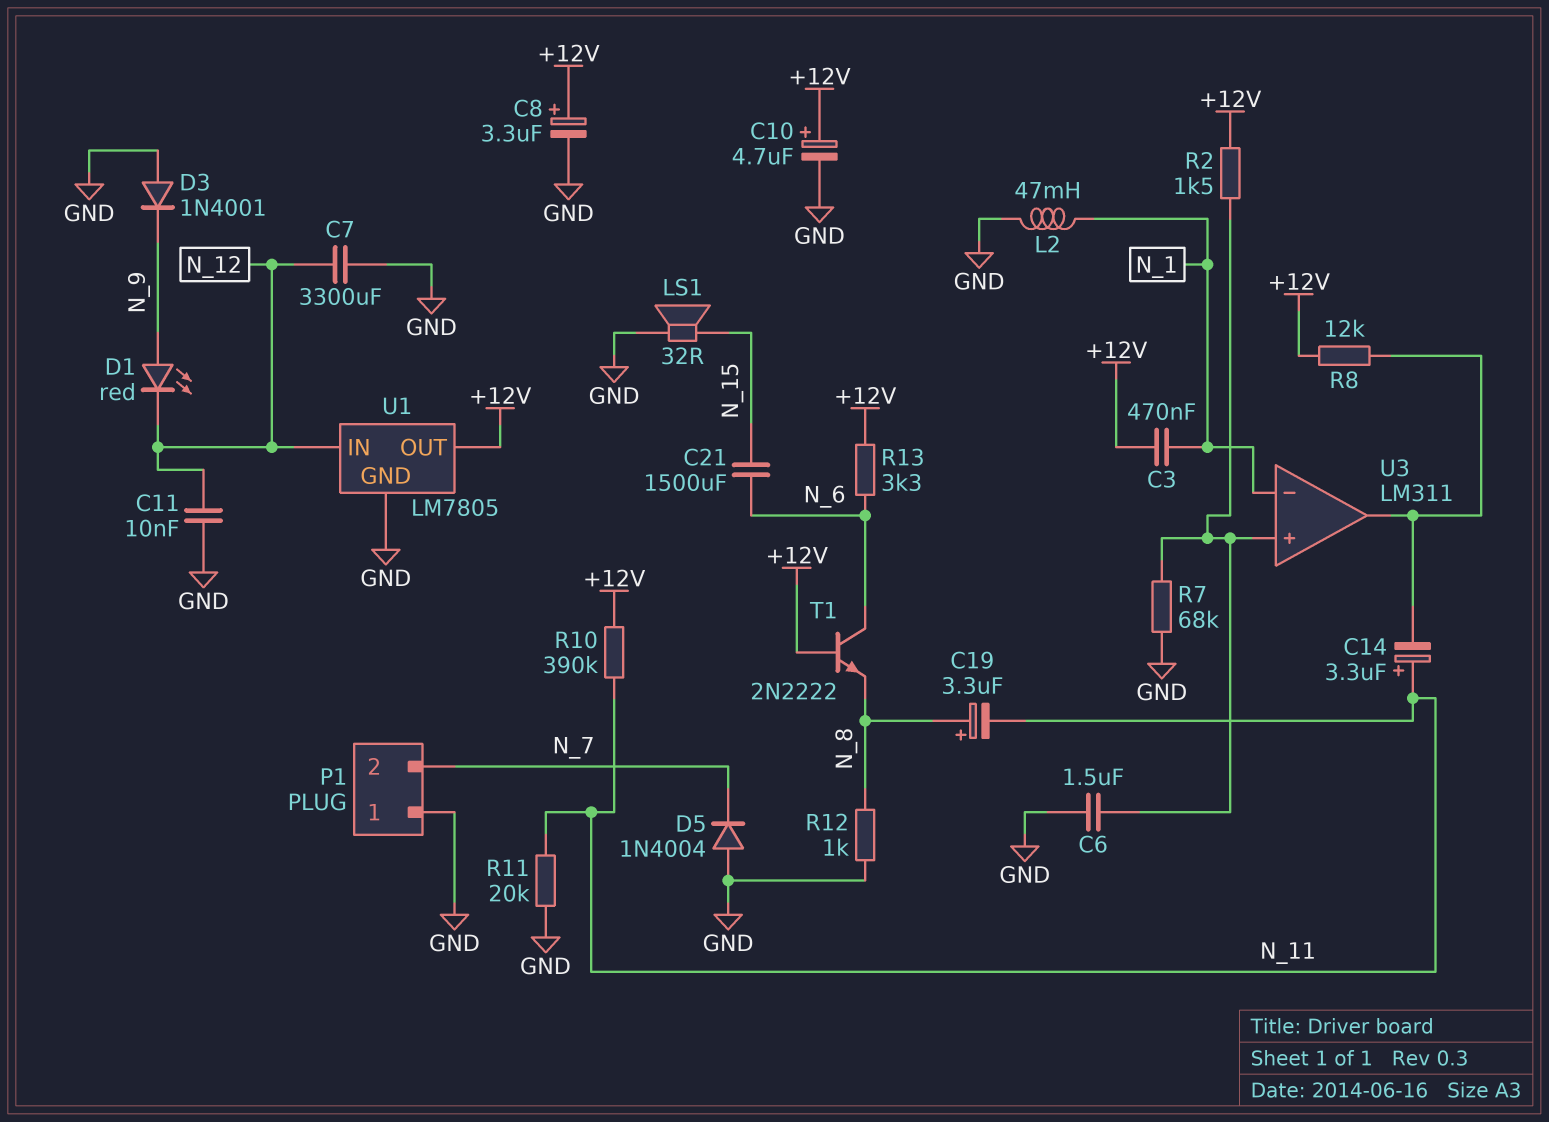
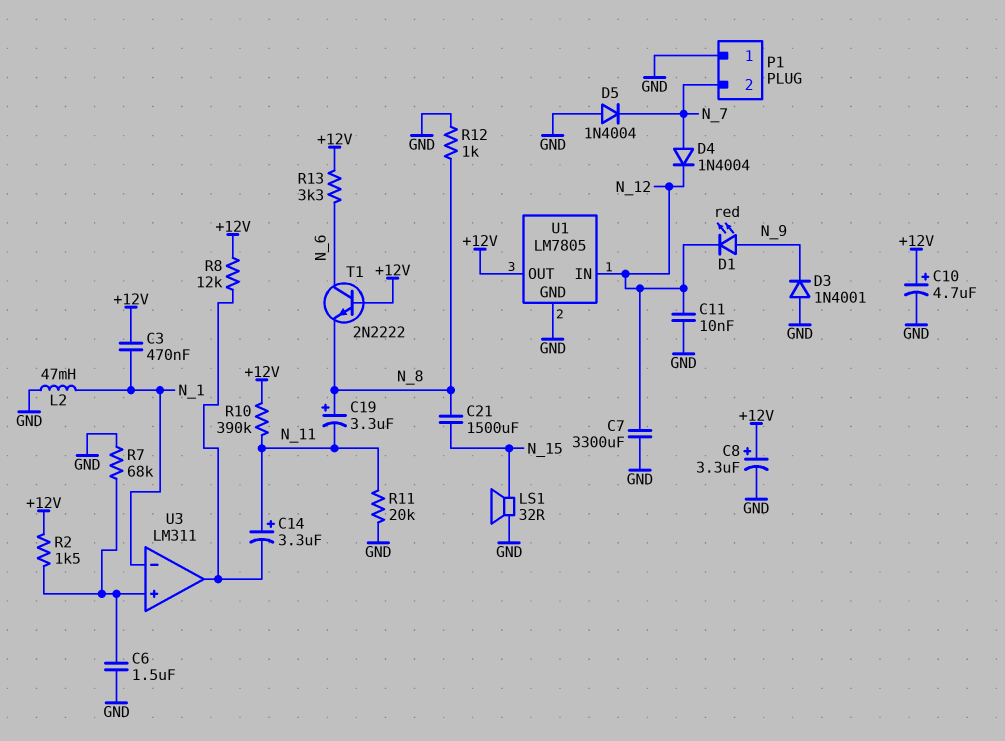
C21: 1500uF (N_6, N_15) -> 1500uF (N_8, N_15)
D4: none -> diode 1N4004 (A N_7, K N_12)

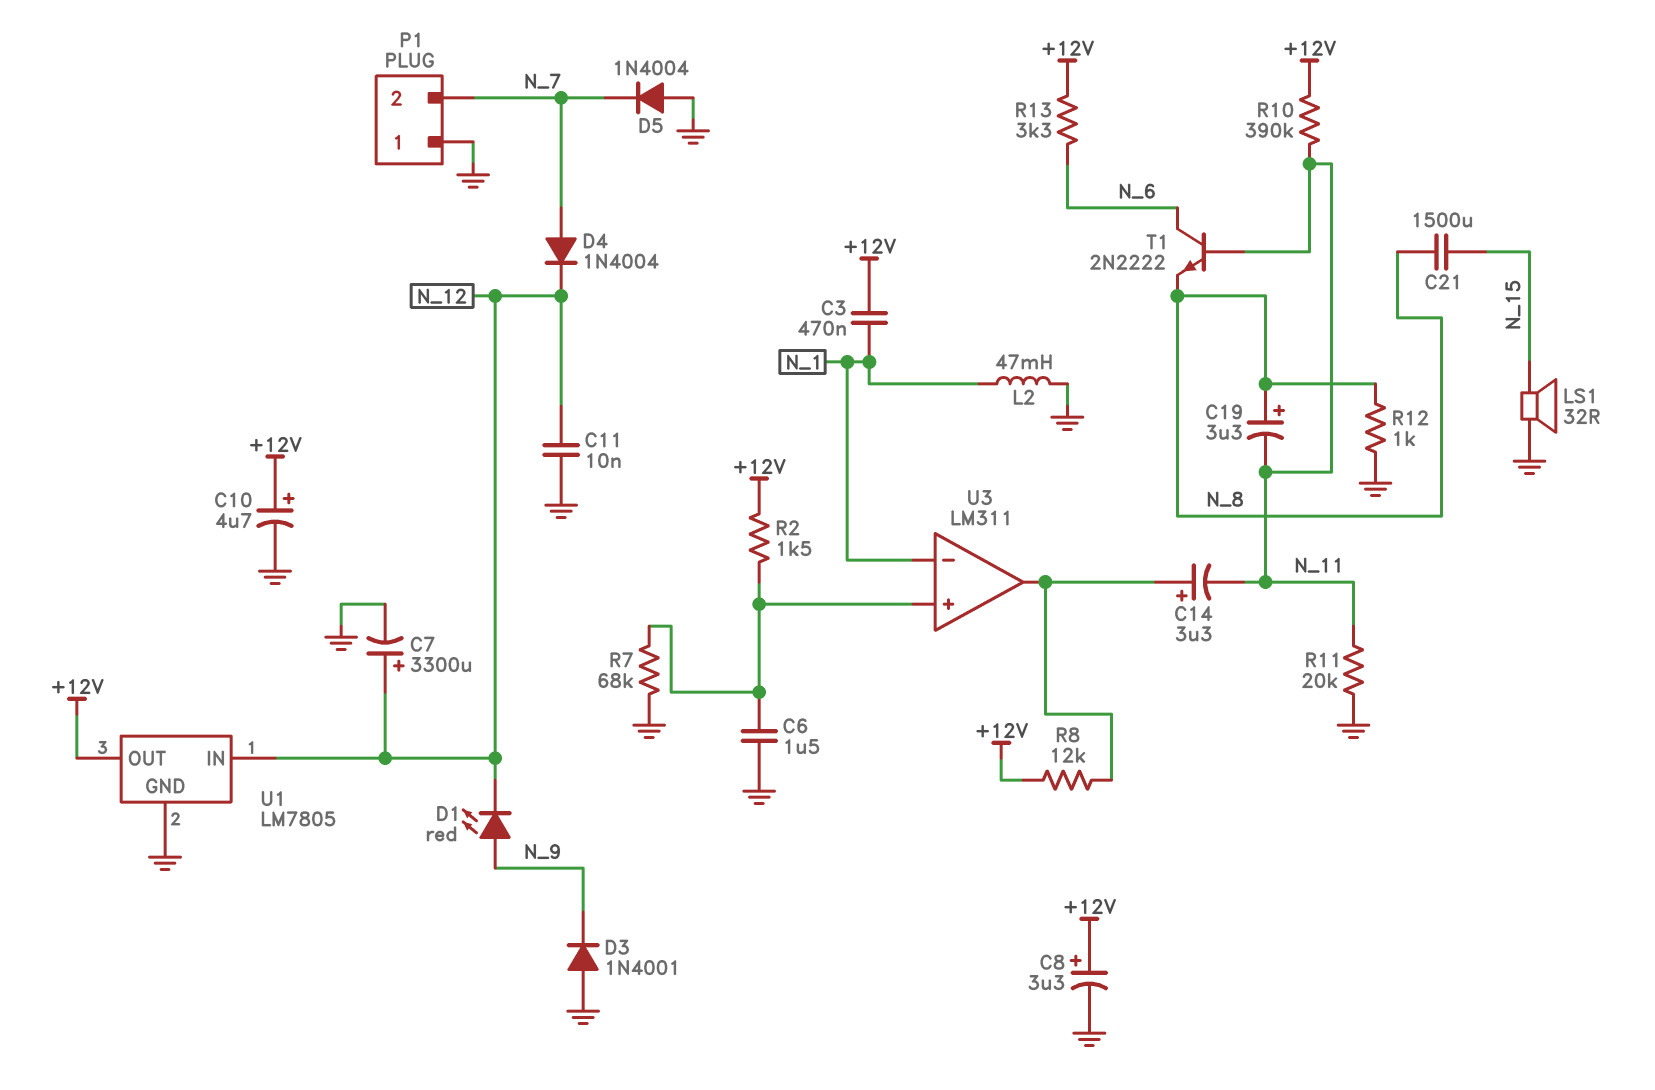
C7: 3300uF (GND, N_12) -> 3300uF (plus N_12, minus GND)
C14: 3.3uF (plus N_11, minus U3/out) -> 3.3uF (plus U3/out, minus N_11)
T1: NPN 2N2222 (B +12V, C N_6, E N_8) -> NPN 2N2222 (B N_11, C N_6, E N_8)

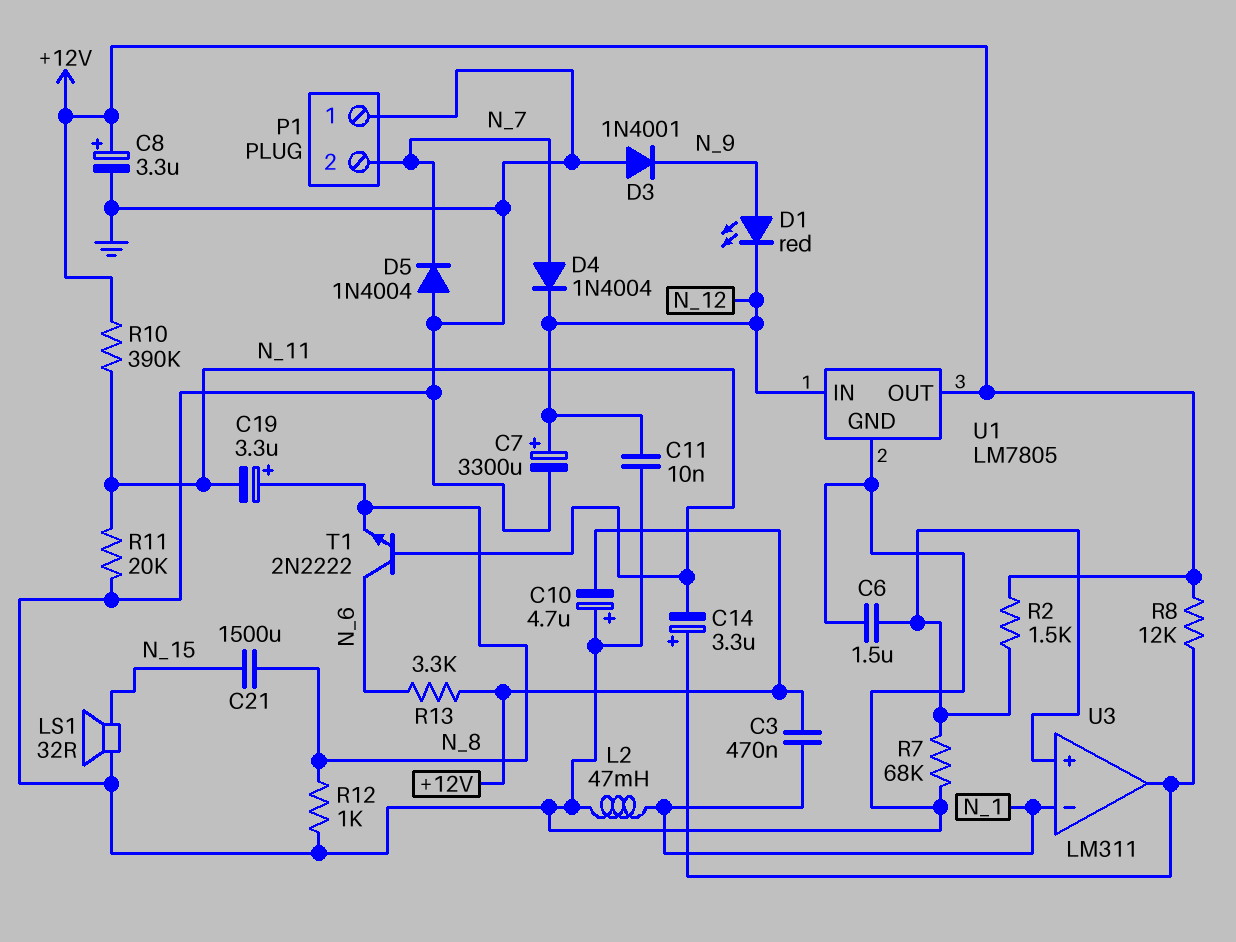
C10: 4.7uF (plus +12V, minus GND) -> 4.7uF (plus GND, minus +12V)

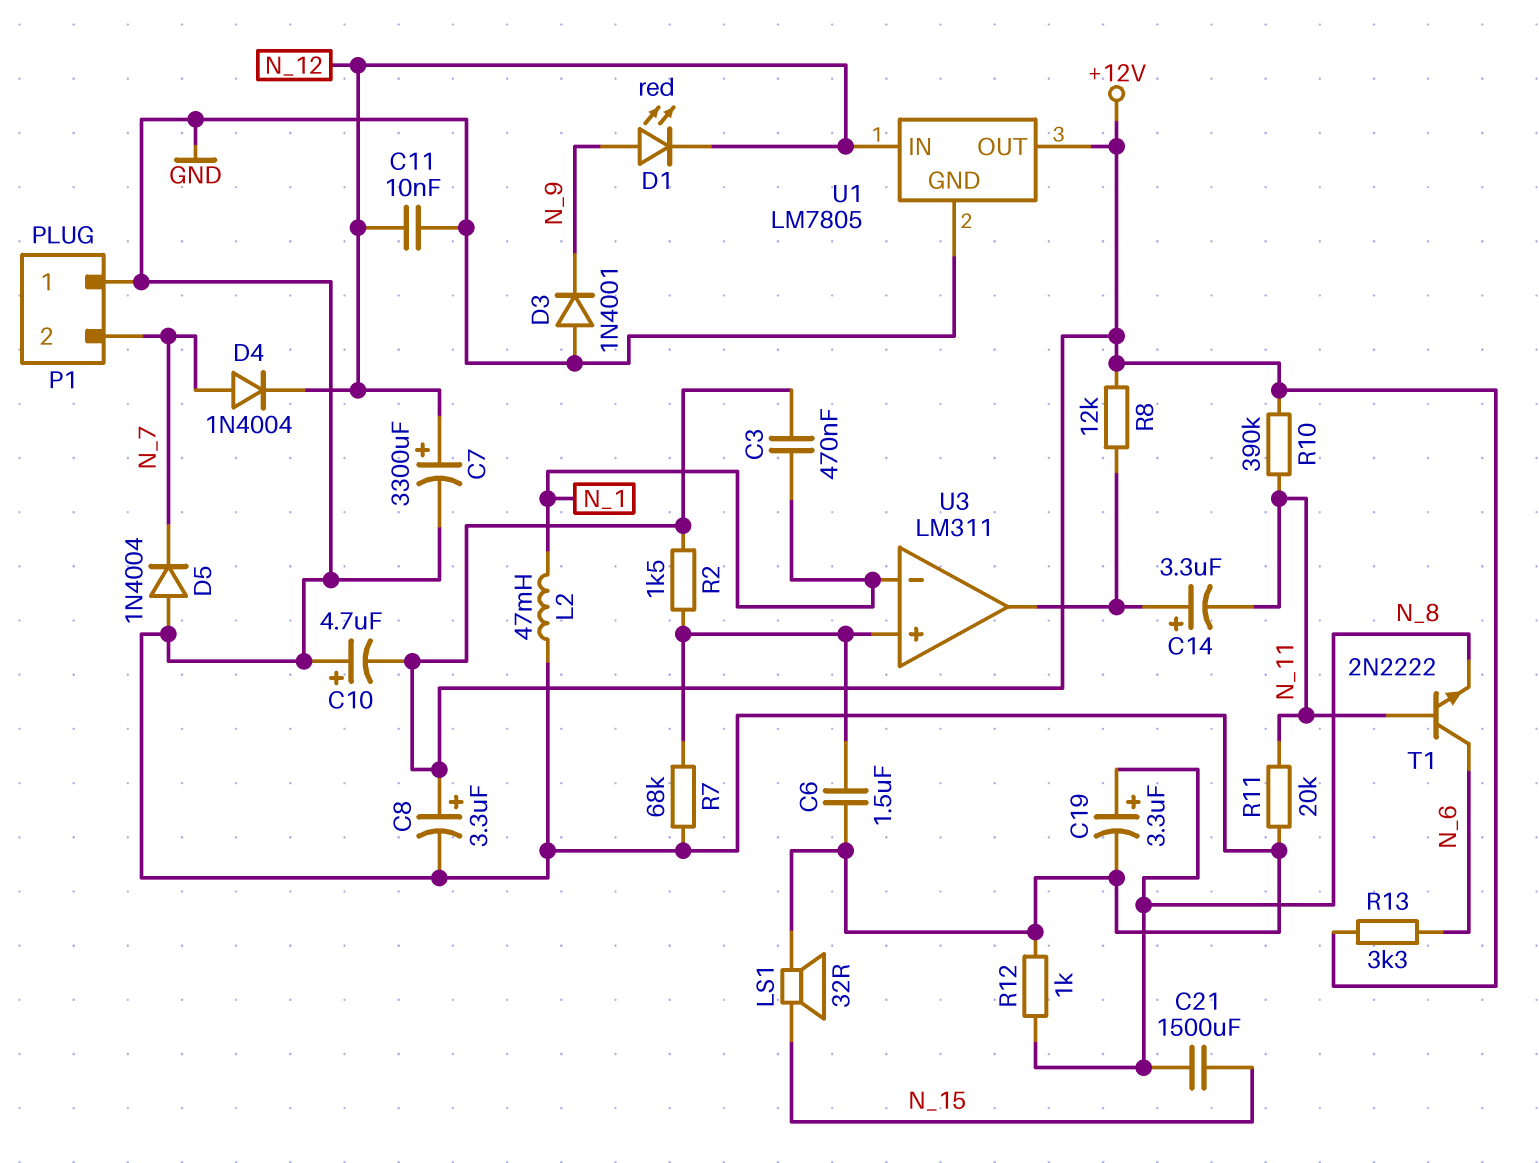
C19: 3.3uF (plus N_8, minus N_11) -> 3.3uF (plus N_8, minus GND)

